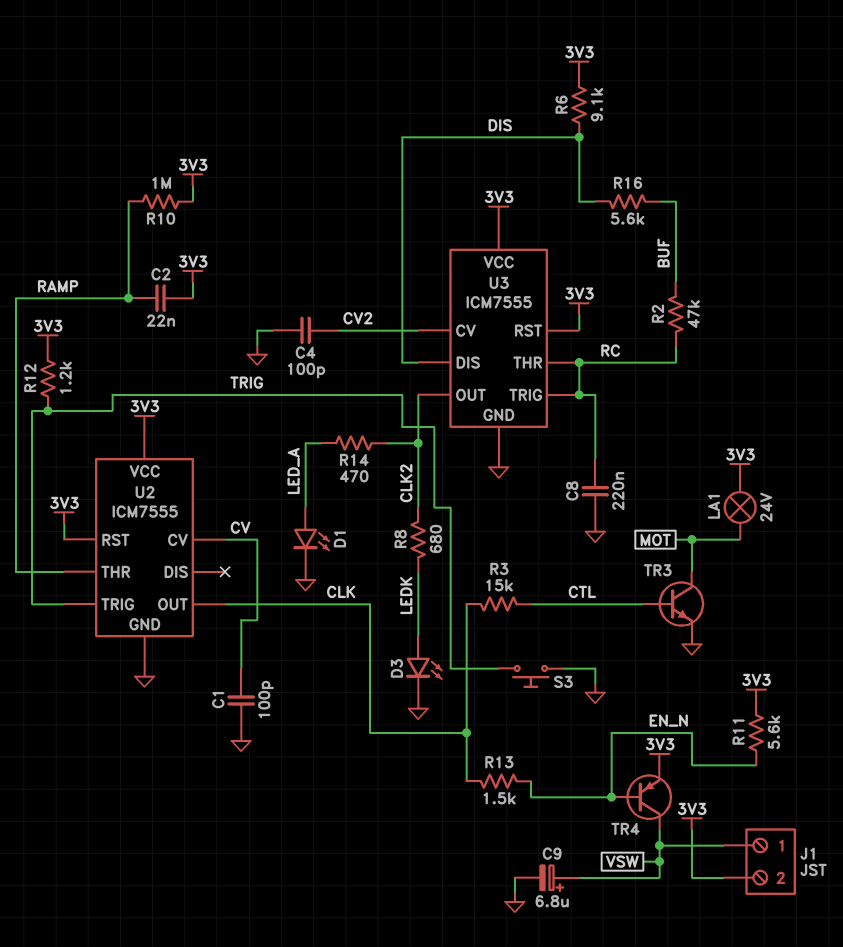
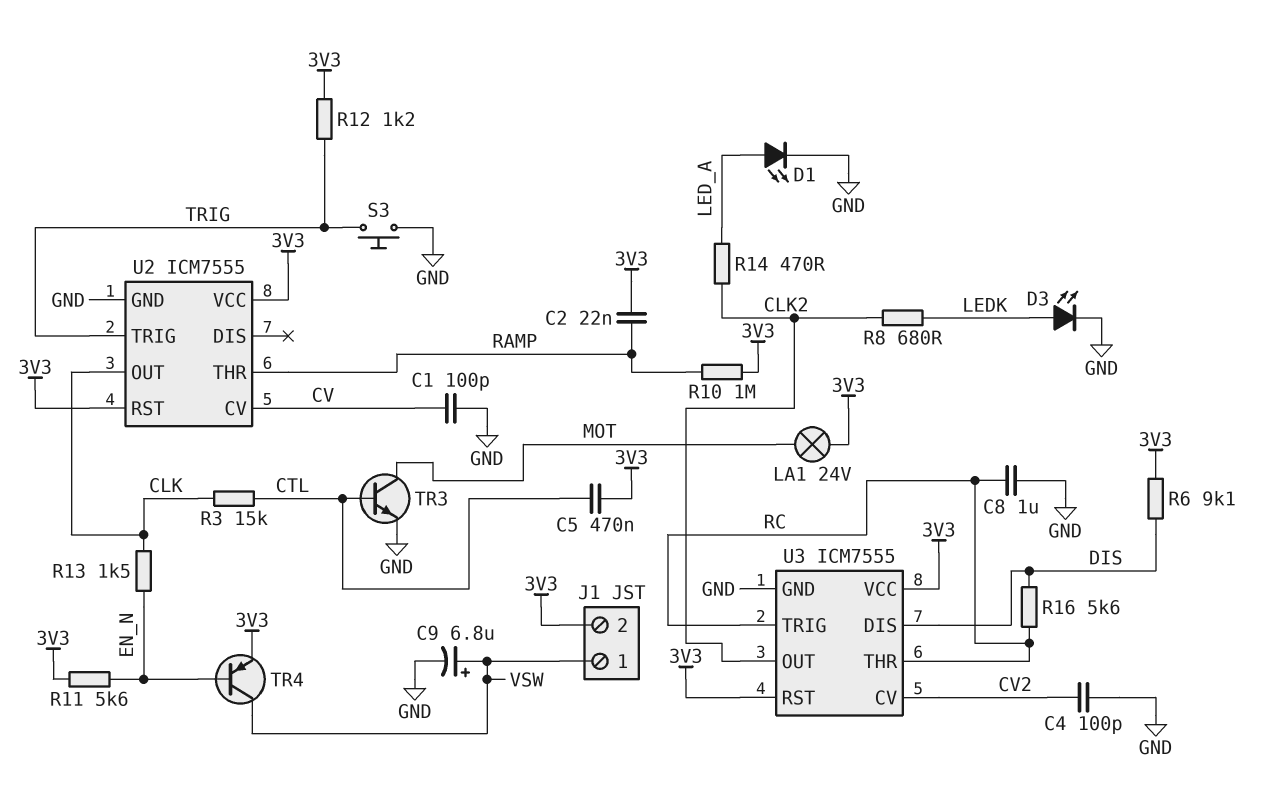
C5: none -> 470nF (3V3, CTL)
C8: 220nF (GND, RC) -> 1uF (GND, RC)
R2: 47k (BUF, RC) -> none
R16: 5.6k (BUF, DIS) -> 5.6k (DIS, RC)

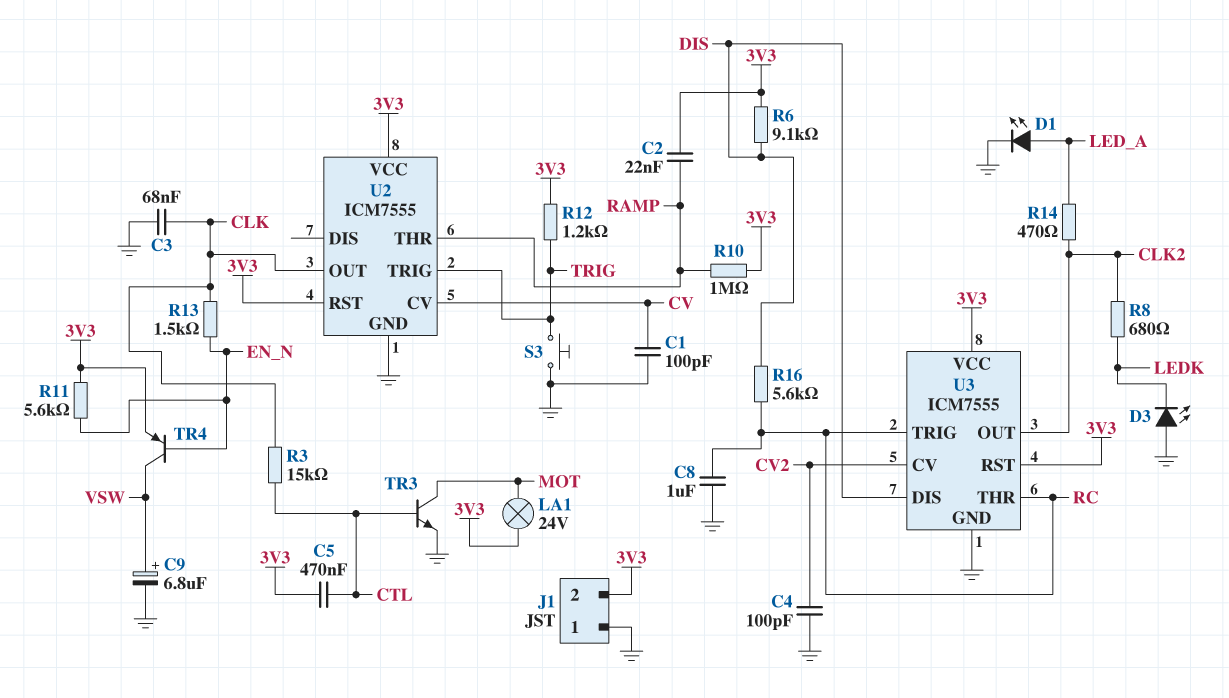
C3: none -> 68nF (CLK, GND)
D3: LED (A LEDK, K GND) -> LED (A GND, K LEDK)
J1 pin 1: VSW -> GND

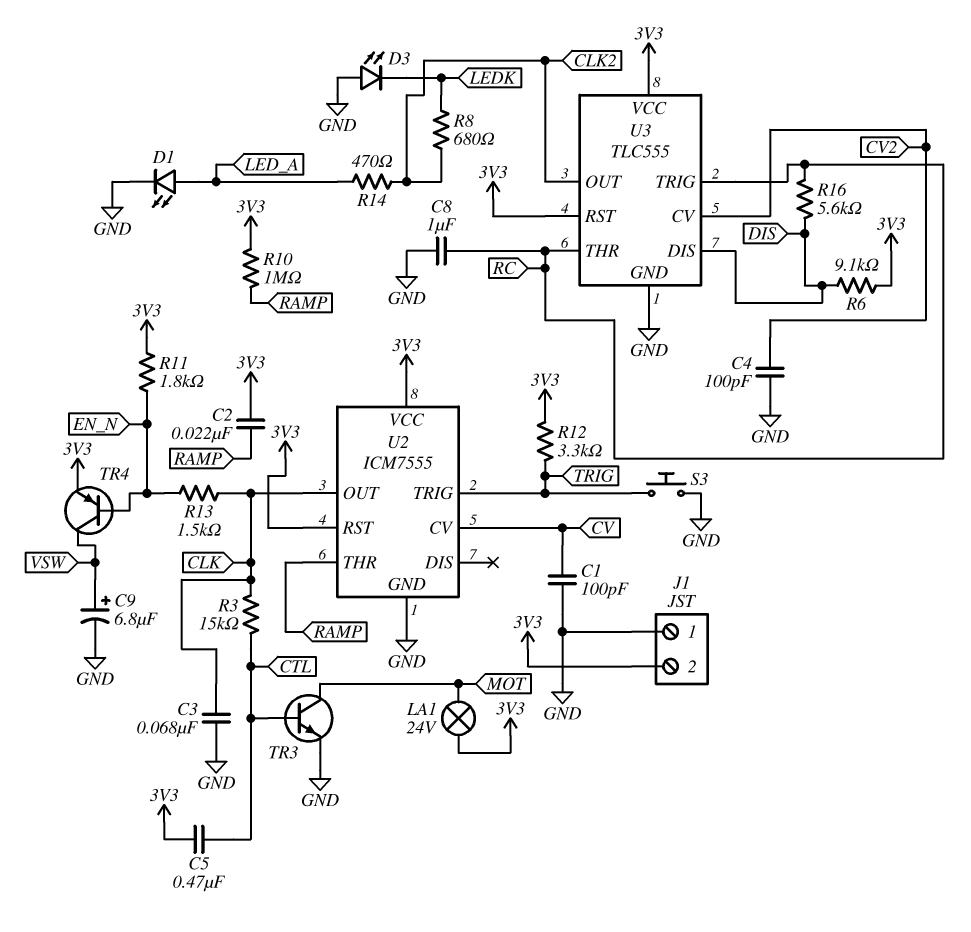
R11: 5.6k (3V3, EN_N) -> 1.8k (3V3, EN_N)
R12: 1.2k (3V3, TRIG) -> 3.3k (3V3, TRIG)
U3: ICM7555 -> TLC555

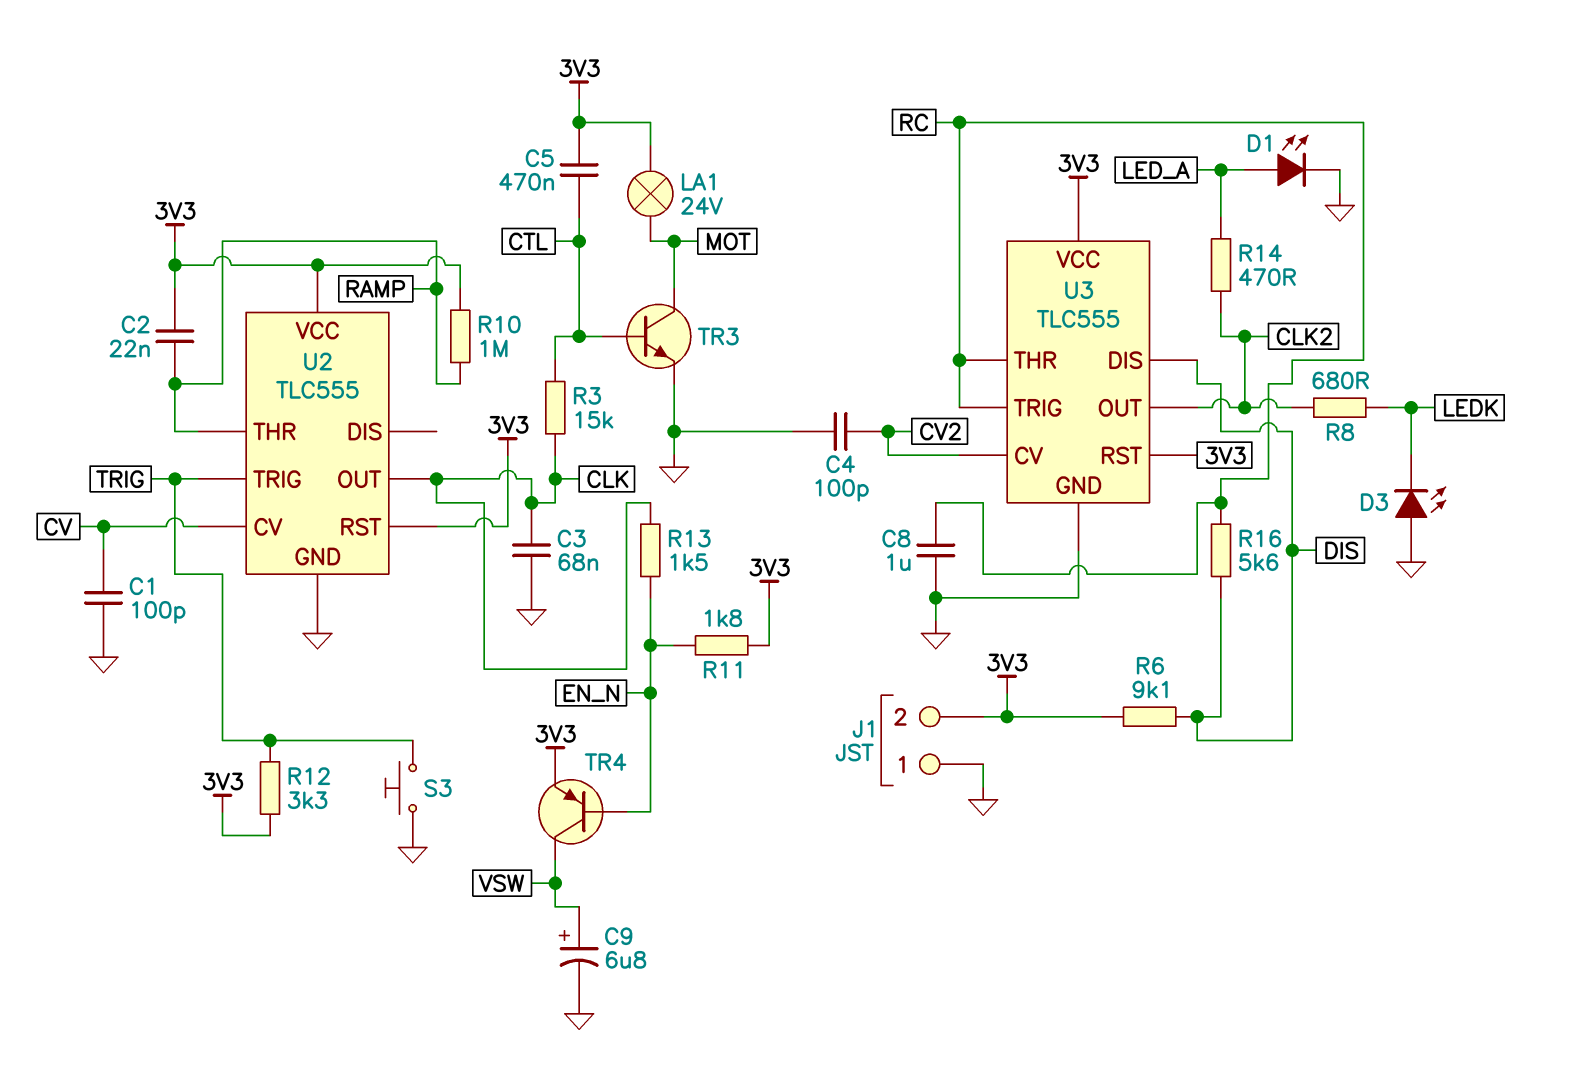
U2: ICM7555 -> TLC555

